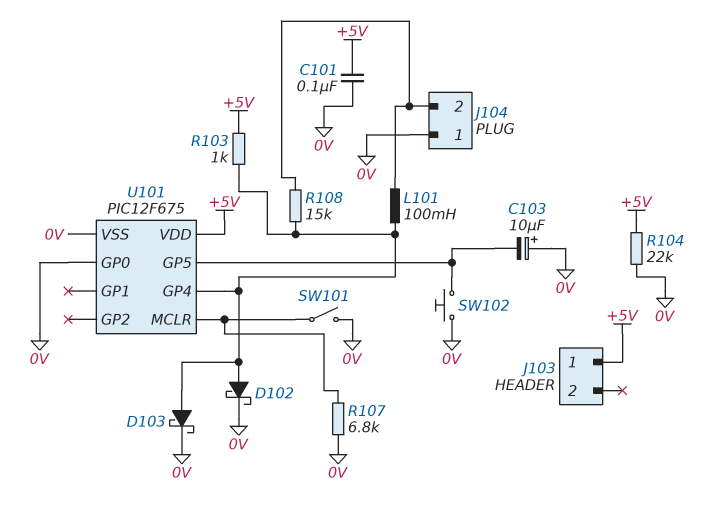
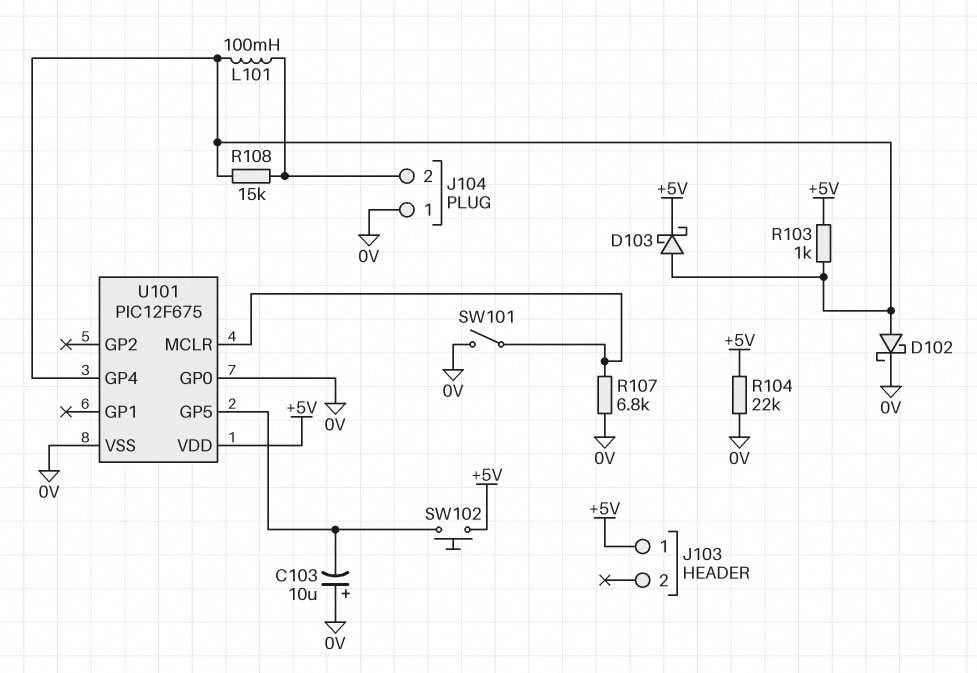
C101: 100nF (+5V, 0V) -> none
D103: schottky (A U101/GP4, K 0V) -> schottky (A U101/GP4, K +5V)
SW102: button (0V, U101/GP5) -> button (+5V, U101/GP5)

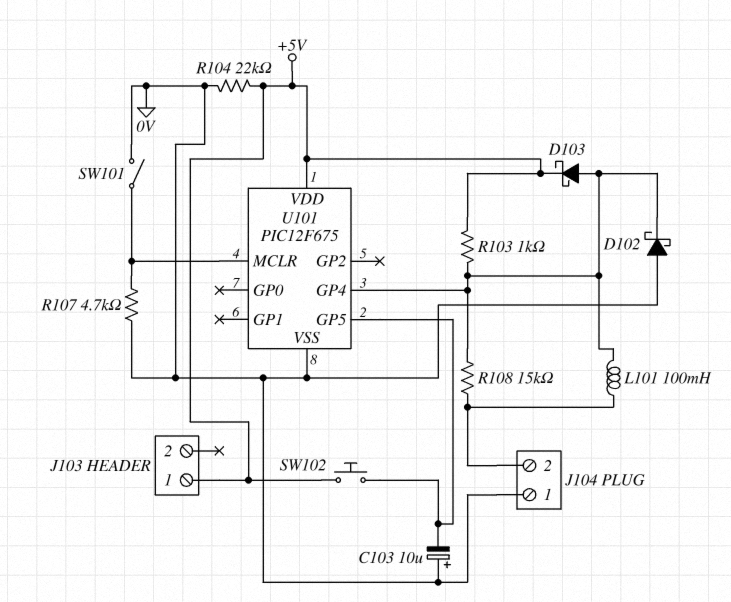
D102: schottky (A U101/GP4, K 0V) -> schottky (A 0V, K U101/GP4)
R107: 6.8k (0V, U101/MCLR) -> 4.7k (0V, U101/MCLR)
U101 pin GP0: 0V -> none

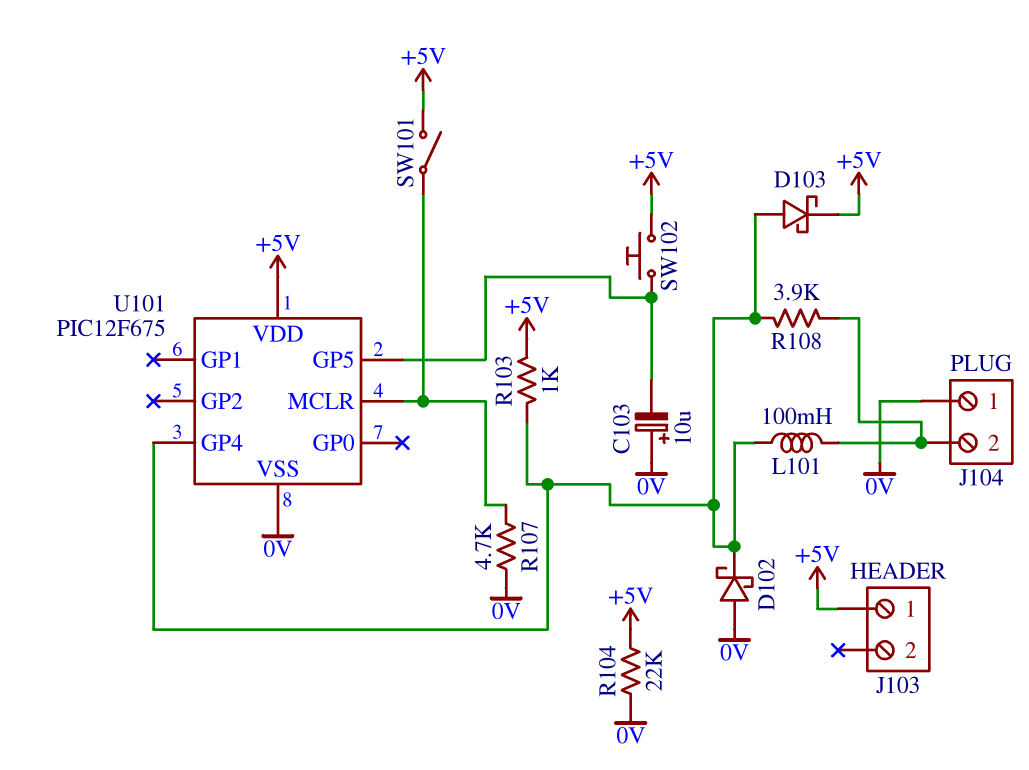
R108: 15k (J104/2, U101/GP4) -> 3.9k (J104/2, U101/GP4)
SW101: switch (0V, U101/MCLR) -> switch (+5V, U101/MCLR)

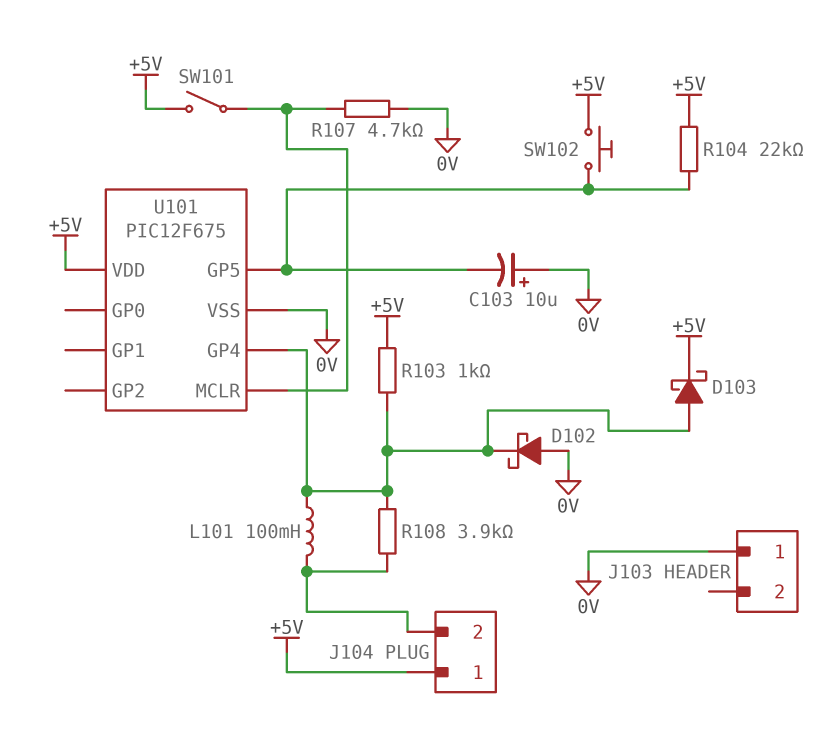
J103 pin 1: +5V -> 0V
J104 pin 1: 0V -> +5V
R104: 22k (+5V, 0V) -> 22k (+5V, U101/GP5)

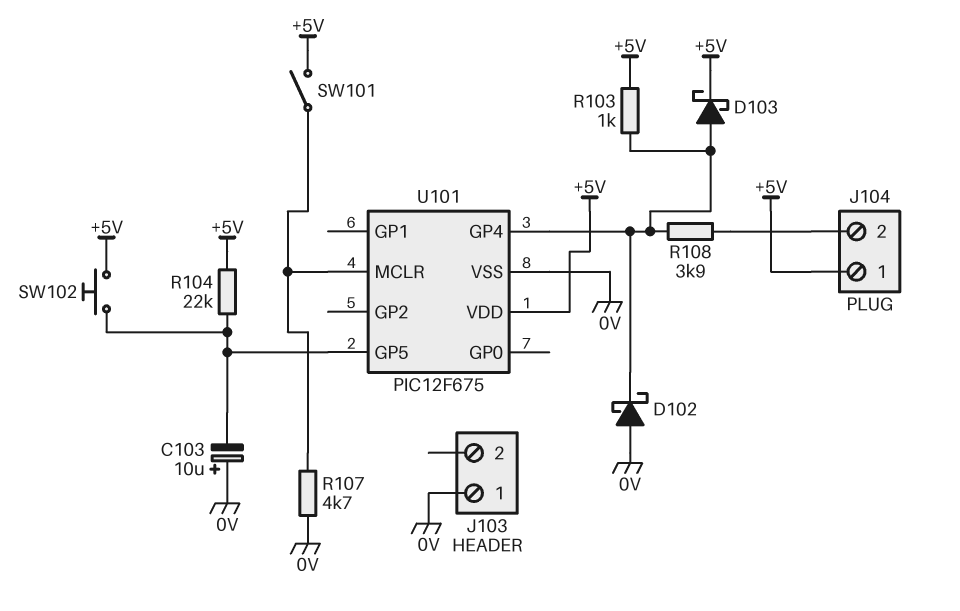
L101: 100mH (J104/2, U101/GP4) -> none

